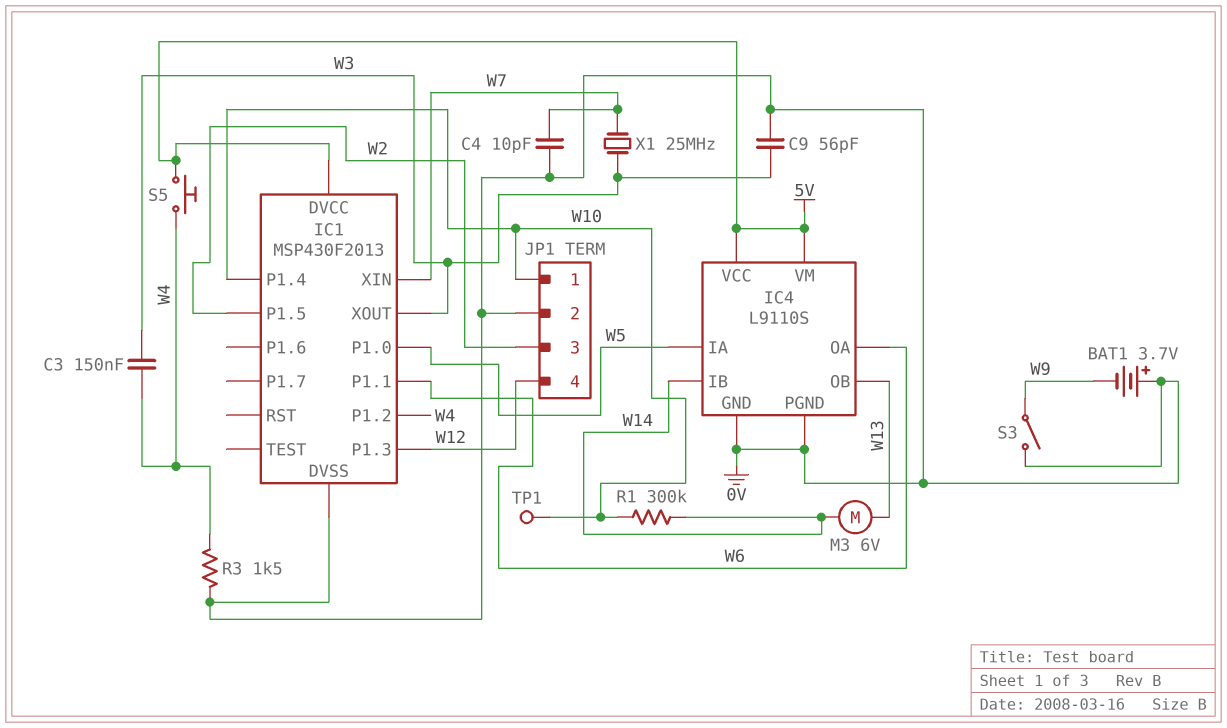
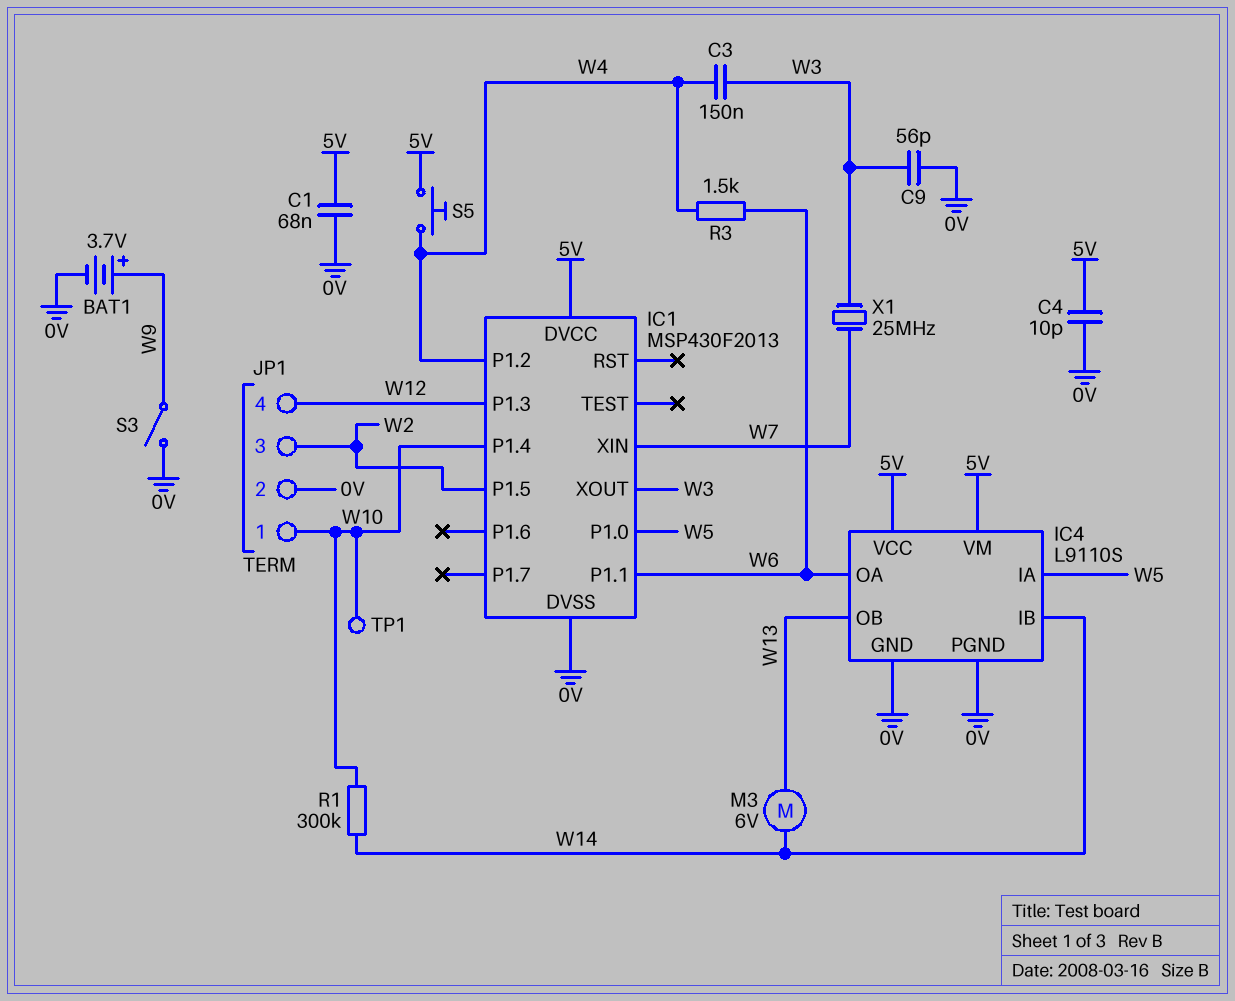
BAT1: 3.7V (plus 0V, minus W9) -> 3.7V (plus W9, minus 0V)
C1: none -> 68nF (0V, 5V)
C4: 10pF (0V, W7) -> 10pF (0V, 5V)
R3: 1.5k (0V, W4) -> 1.5k (W4, W6)

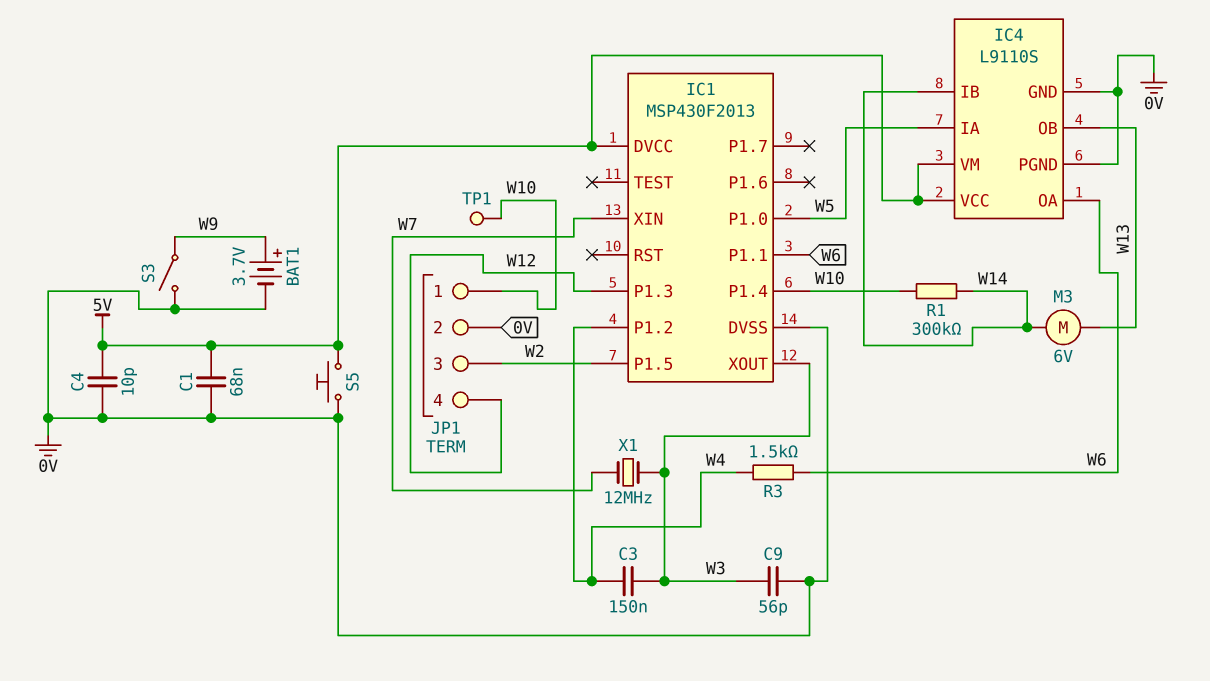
S5: button (5V, W4) -> button (0V, 5V)
X1: 25MHz (W3, W7) -> 12MHz (W3, W7)

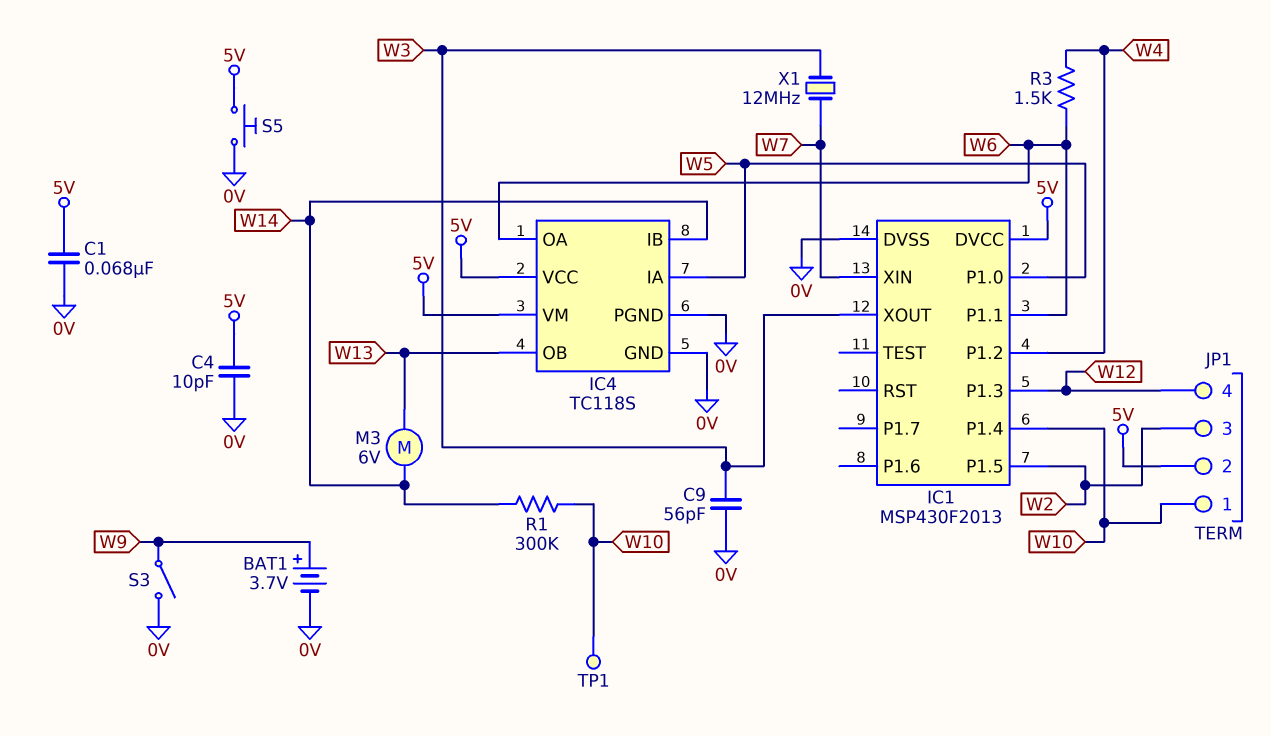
C3: 150nF (W3, W4) -> none
IC4: L9110S -> TC118S
JP1 pin 2: 0V -> 5V

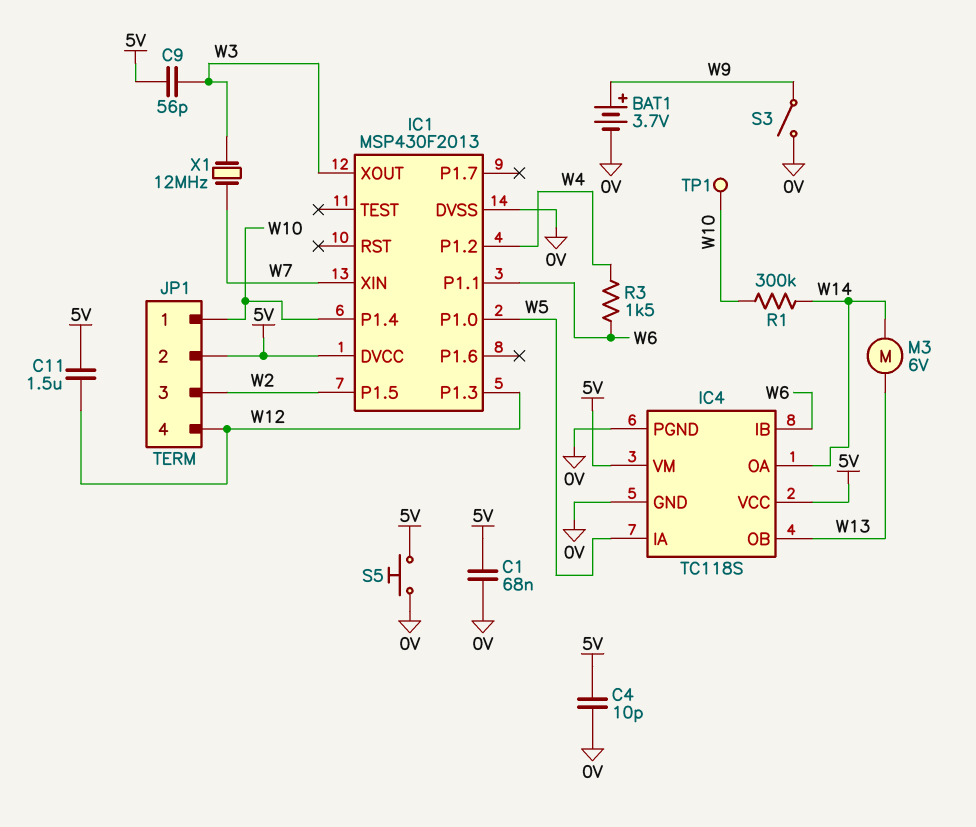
C9: 56pF (0V, W3) -> 56pF (5V, W3)
C11: none -> 1.5uF (5V, W12)
IC4 pin IB: W14 -> W6
IC4 pin OA: W6 -> W14

